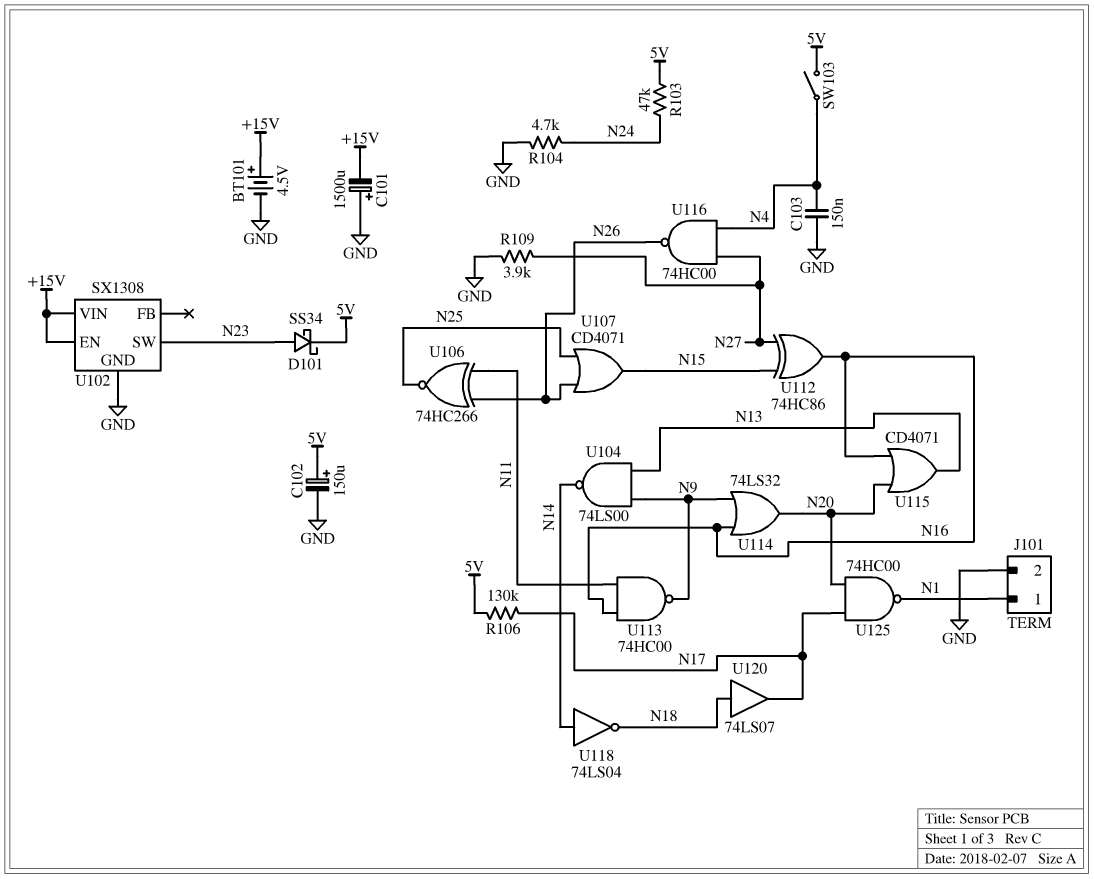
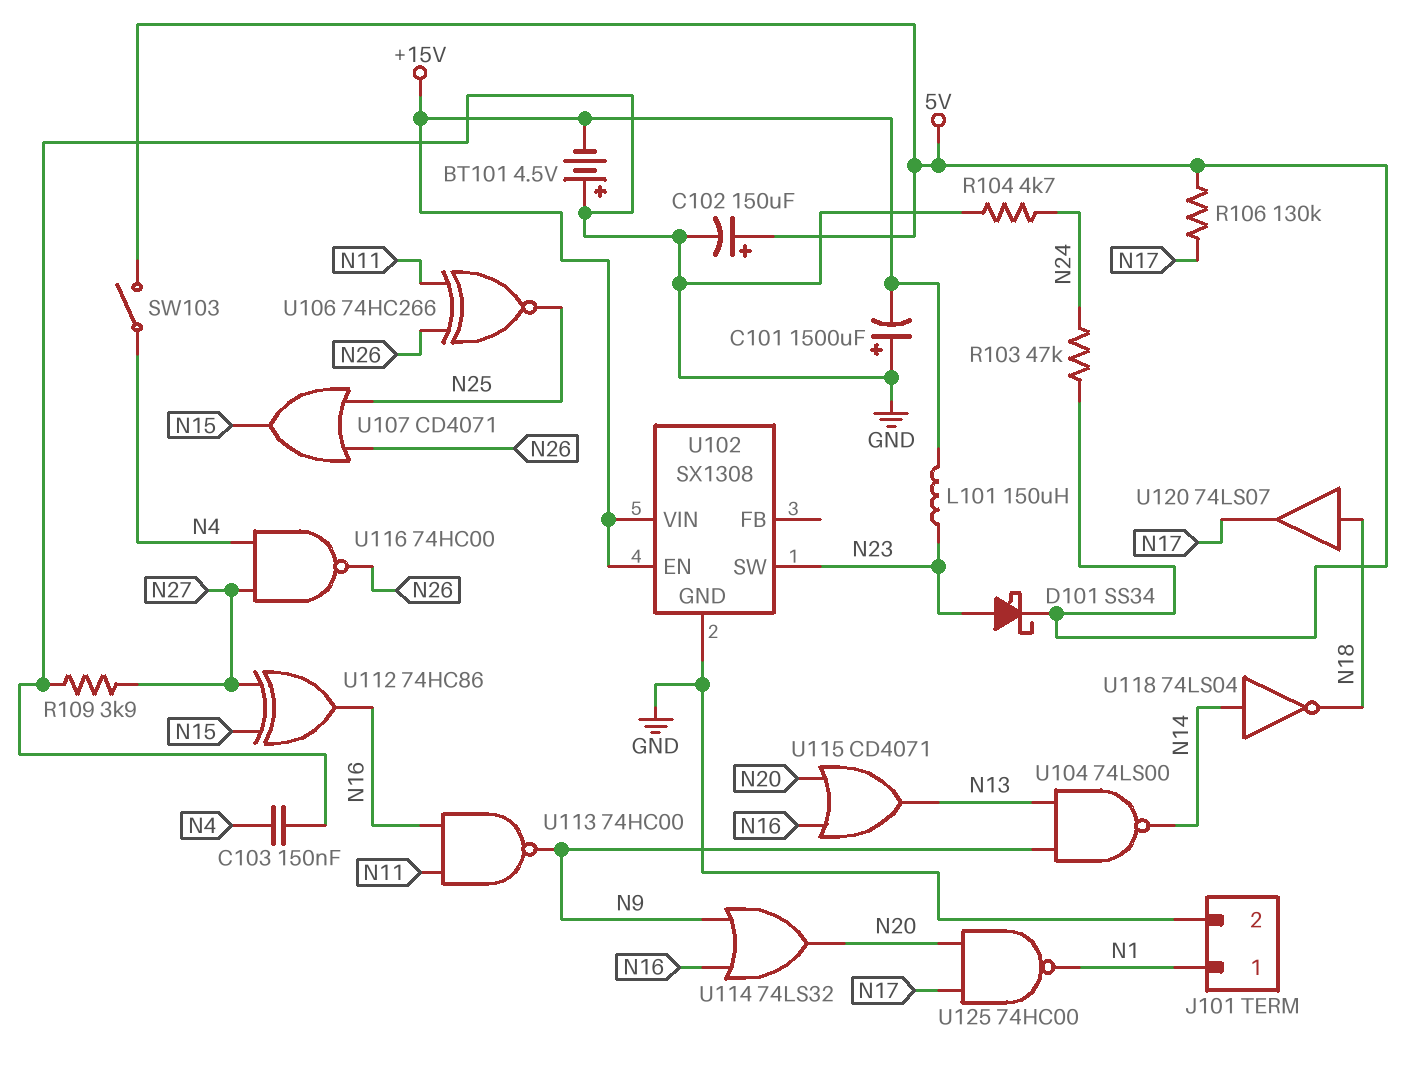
BT101: 4.5V (plus +15V, minus GND) -> 4.5V (plus GND, minus +15V)
L101: none -> 150uH (+15V, N23)

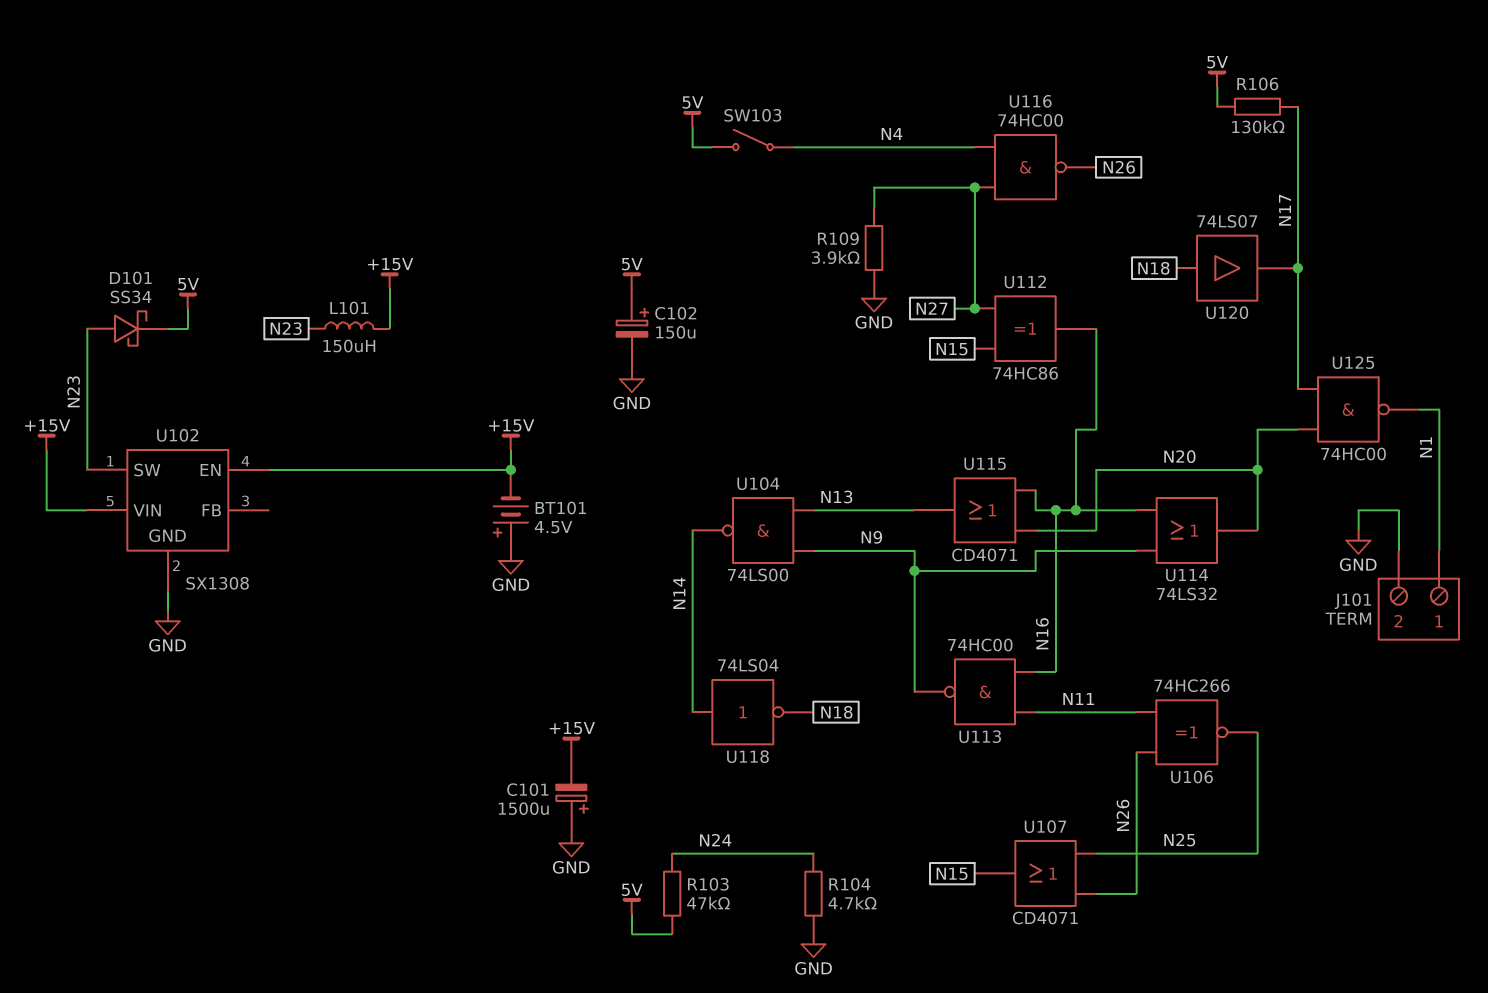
C103: 150nF (GND, N4) -> none

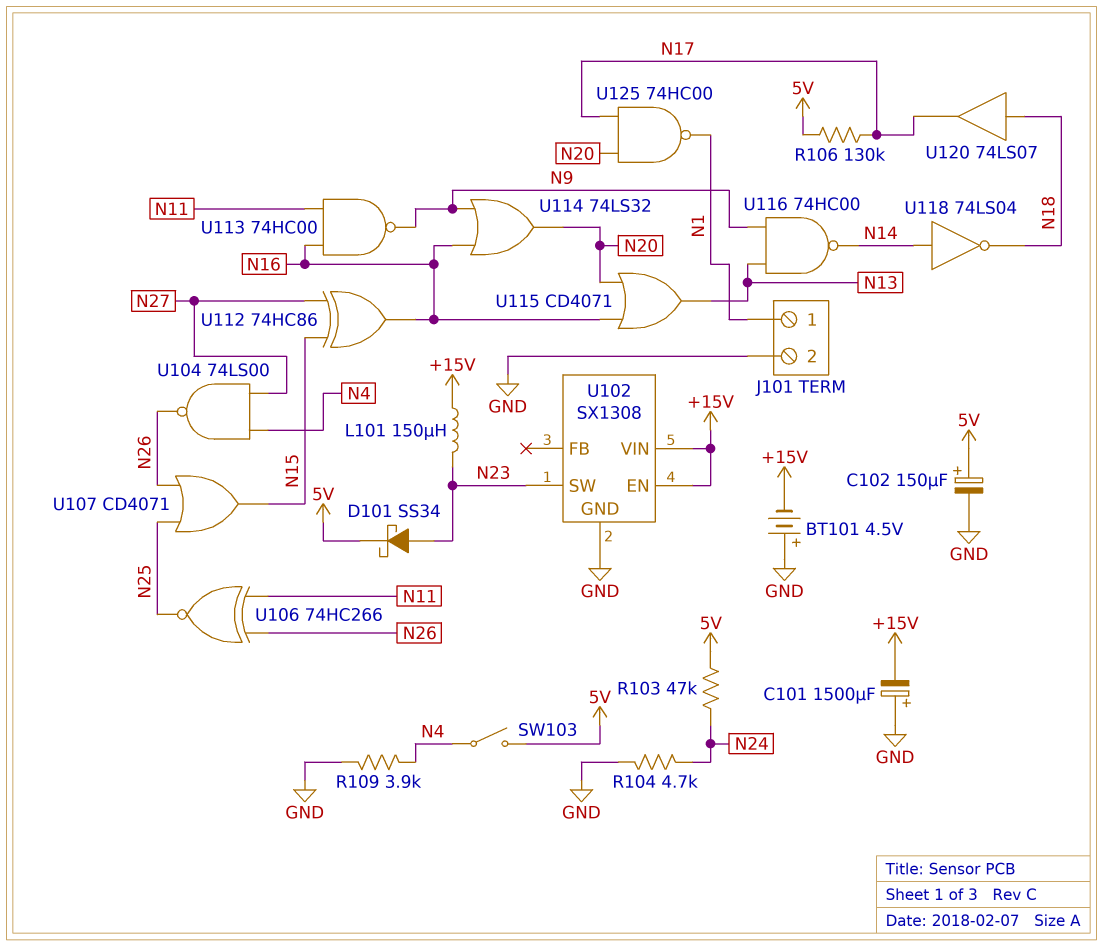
R109: 3.9k (GND, N27) -> 3.9k (GND, N4)
U104: NAND 74LS00 (in N9, in N13, out N14) -> NAND 74LS00 (in N4, in N27, out N26)
U116: NAND 74HC00 (in N4, in N27, out N26) -> NAND 74HC00 (in N9, in N13, out N14)

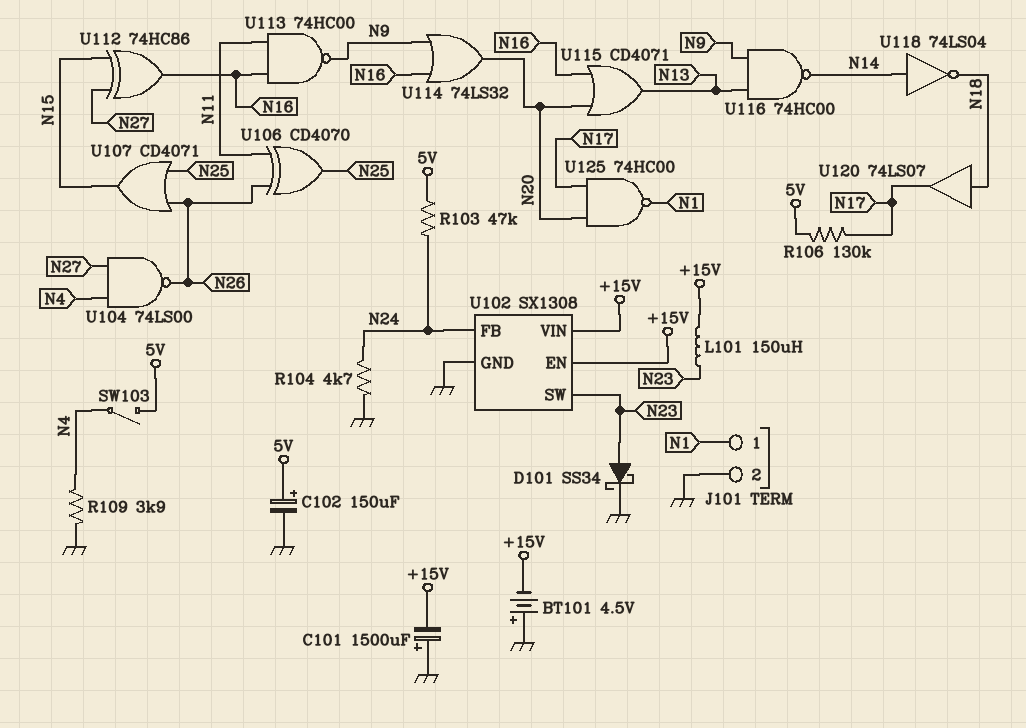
D101: schottky SS34 (A N23, K 5V) -> schottky SS34 (A N23, K GND)
U102 pin FB: none -> N24
U106: XNOR 74HC266 (in N11, in N26, out N25) -> XOR CD4070 (in N11, in N26, out N25)

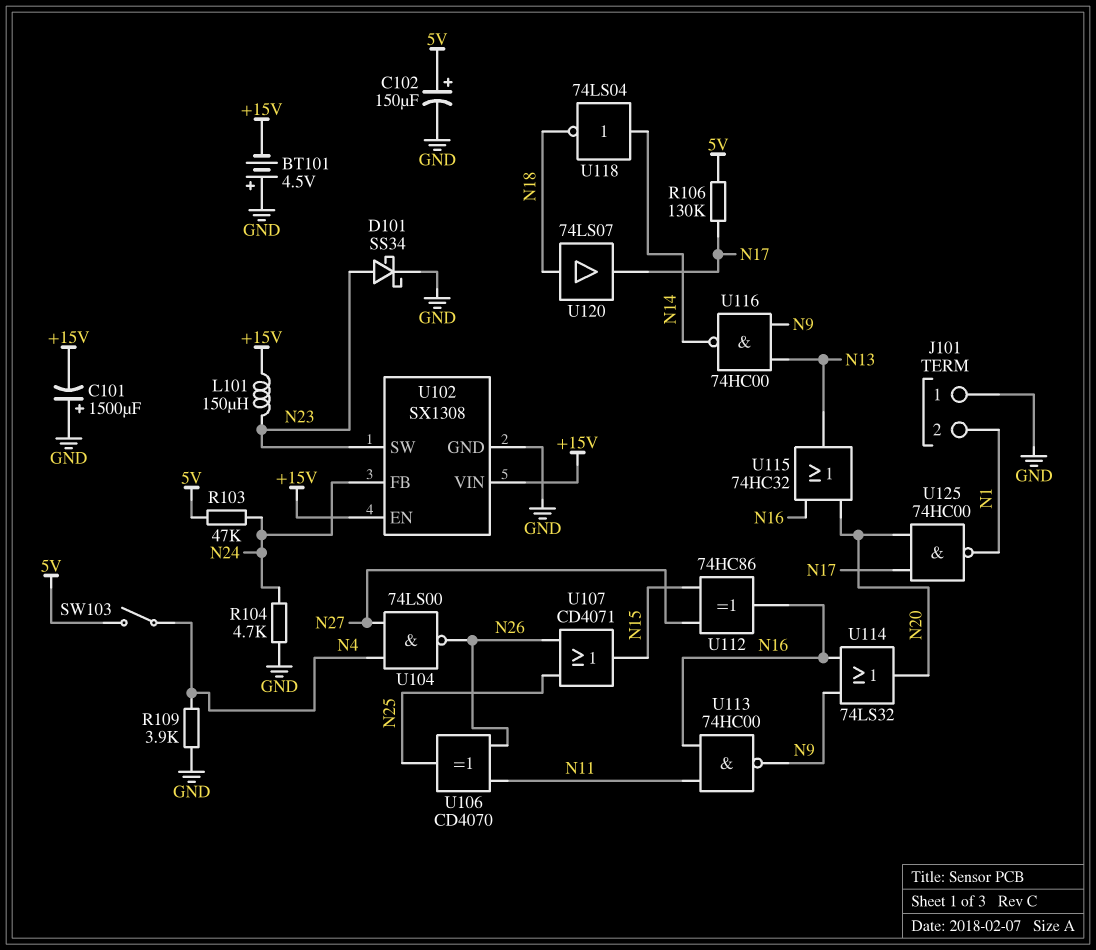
J101 pin 1: N1 -> GND
J101 pin 2: GND -> N1
U115: OR CD4071 (in N16, in N20, out N13) -> OR 74HC32 (in N16, in N20, out N13)

